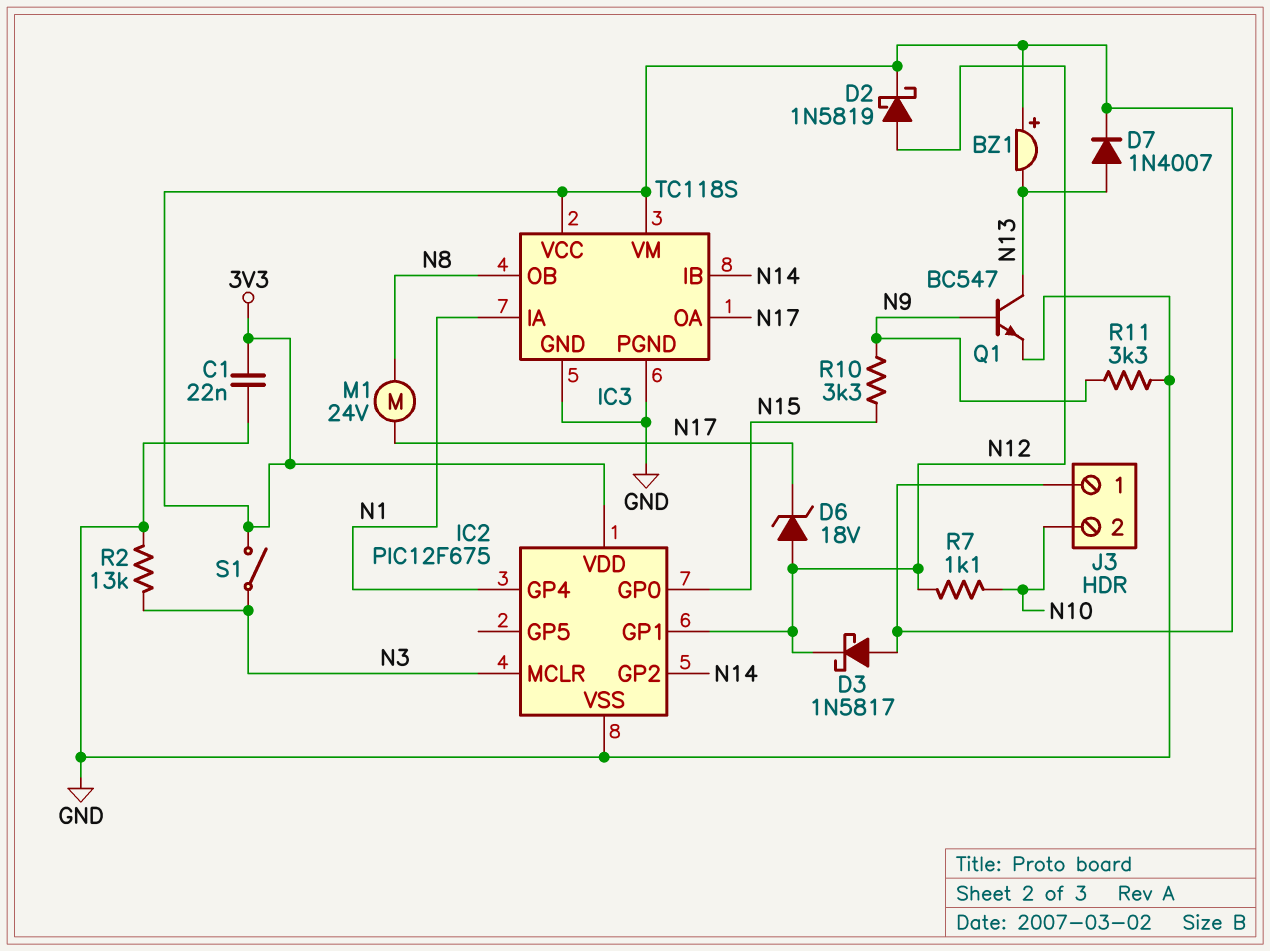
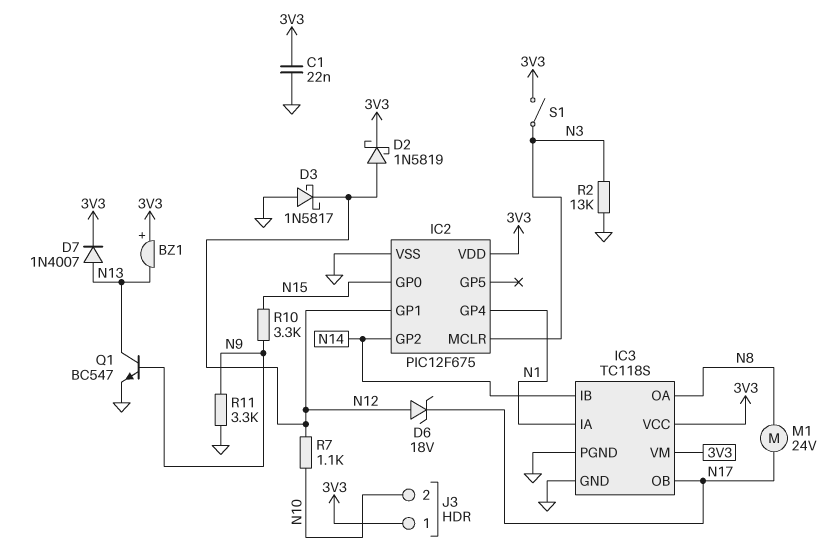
D3: schottky 1N5817 (A 3V3, K N12) -> schottky 1N5817 (A GND, K N12)
IC3 pin OA: N17 -> N8
IC3 pin OB: N8 -> N17

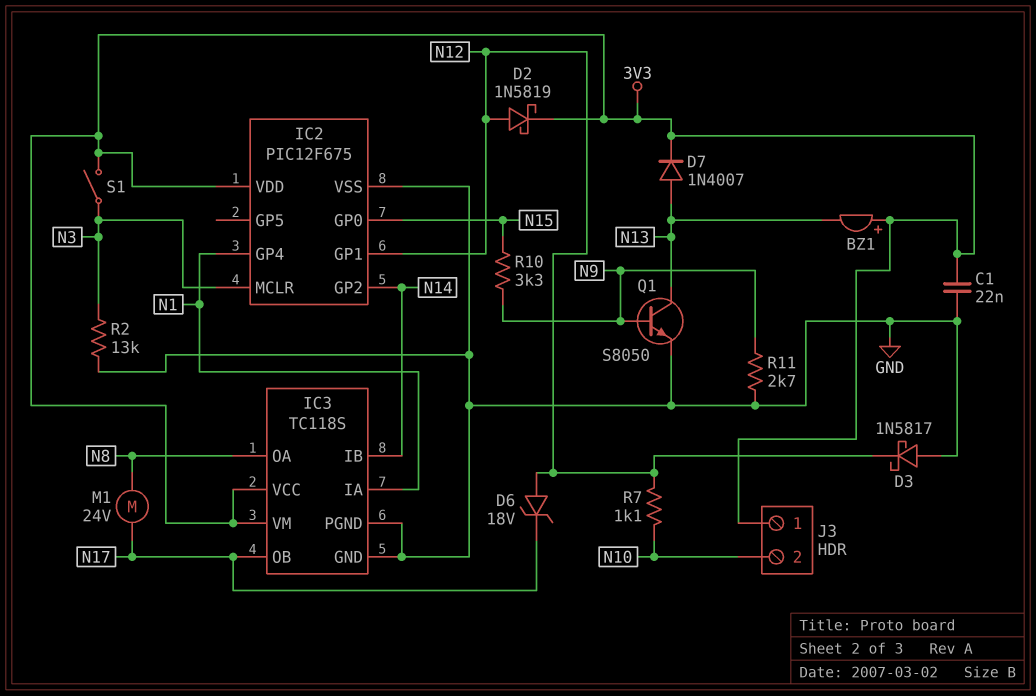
Q1: NPN BC547 (B N9, C N13, E GND) -> NPN S8050 (B N9, C N13, E GND)
R11: 3.3k (GND, N9) -> 2.7k (GND, N9)

